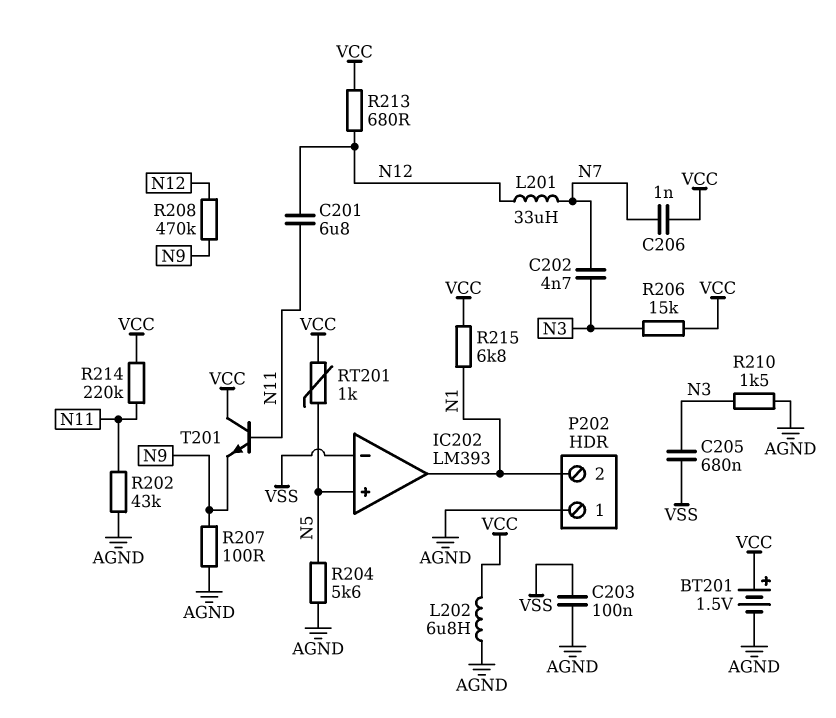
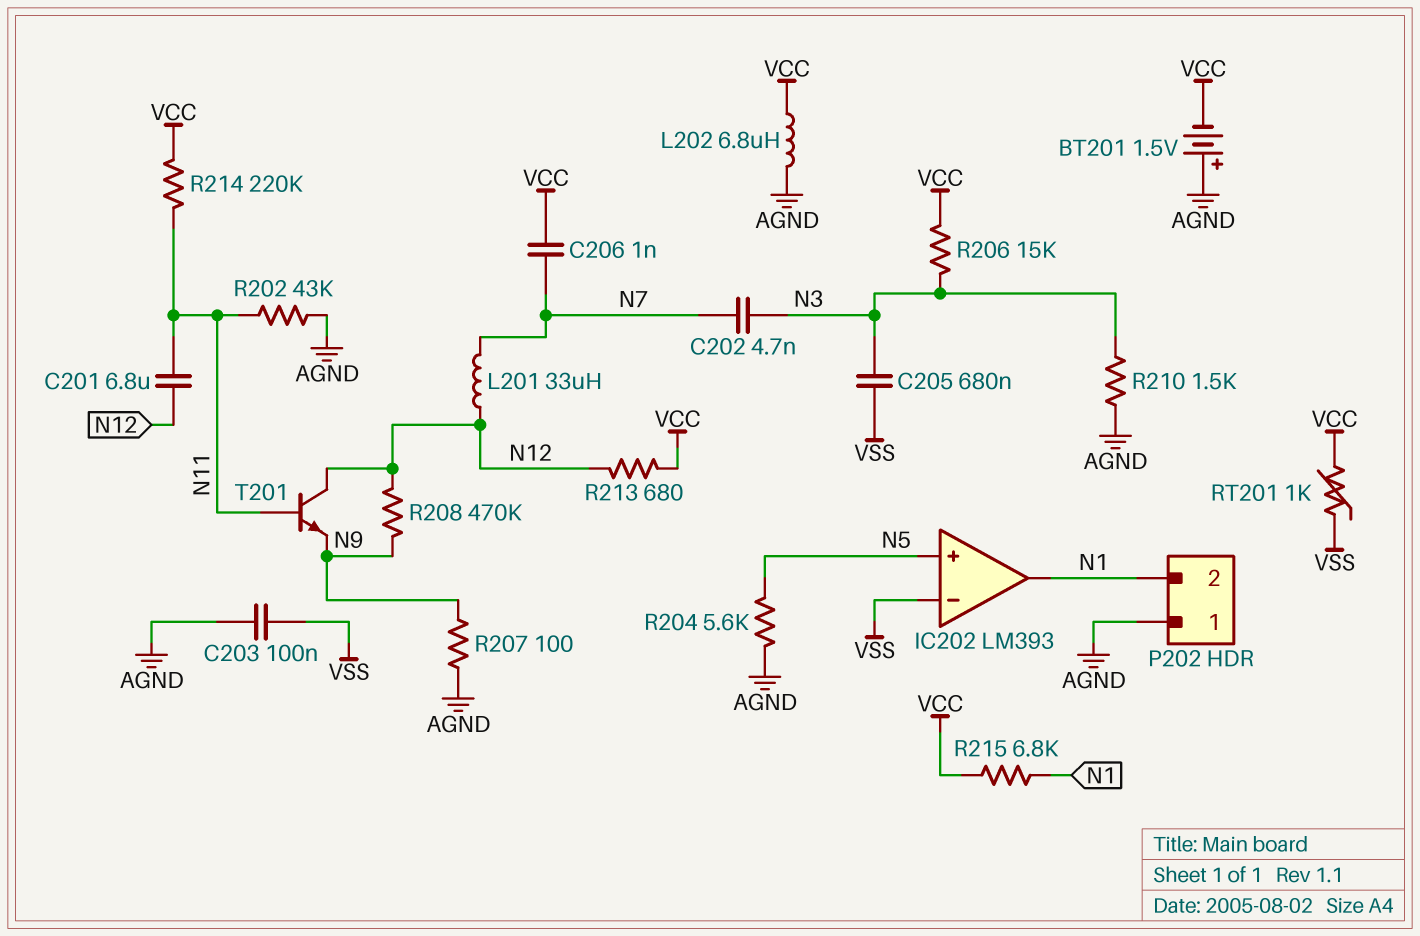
BT201: 1.5V (plus VCC, minus AGND) -> 1.5V (plus AGND, minus VCC)
RT201: 1k (N5, VCC) -> 1k (VCC, VSS)
T201: NPN (B N11, C VCC, E N9) -> NPN (B N11, C N12, E N9)

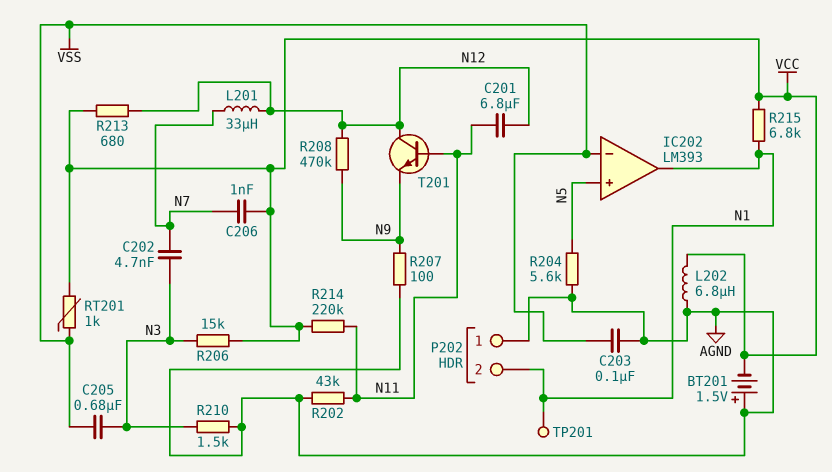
TP201: none -> test point (N1)

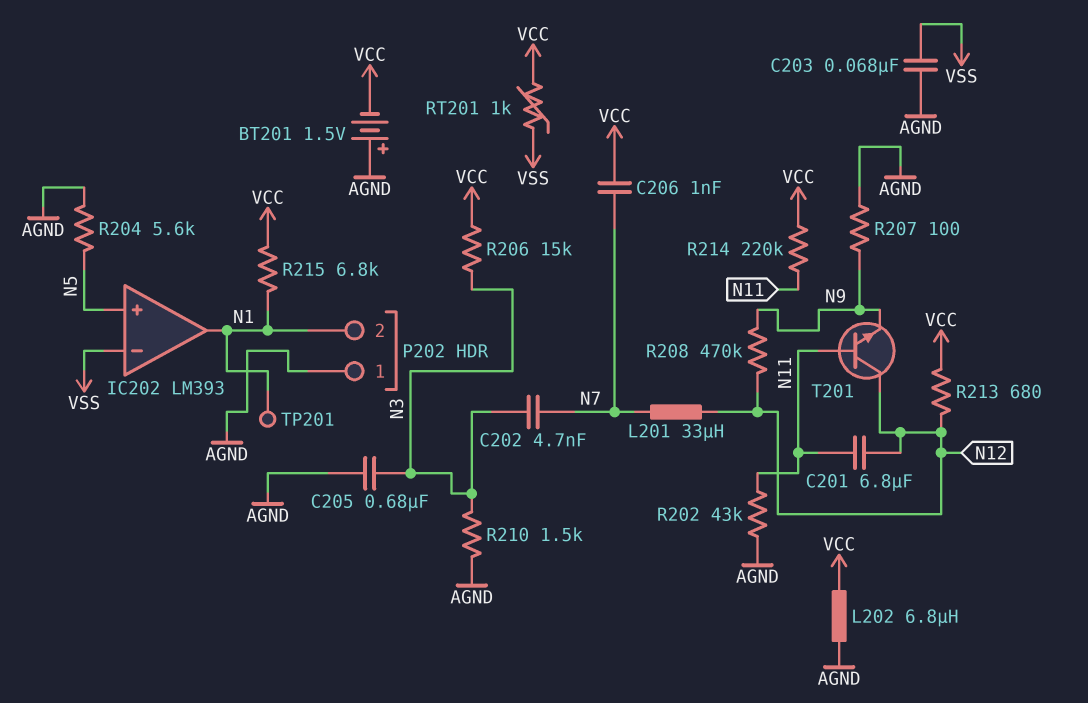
C203: 100nF (AGND, VSS) -> 68nF (AGND, VSS)
C205: 680nF (N3, VSS) -> 680nF (AGND, N3)

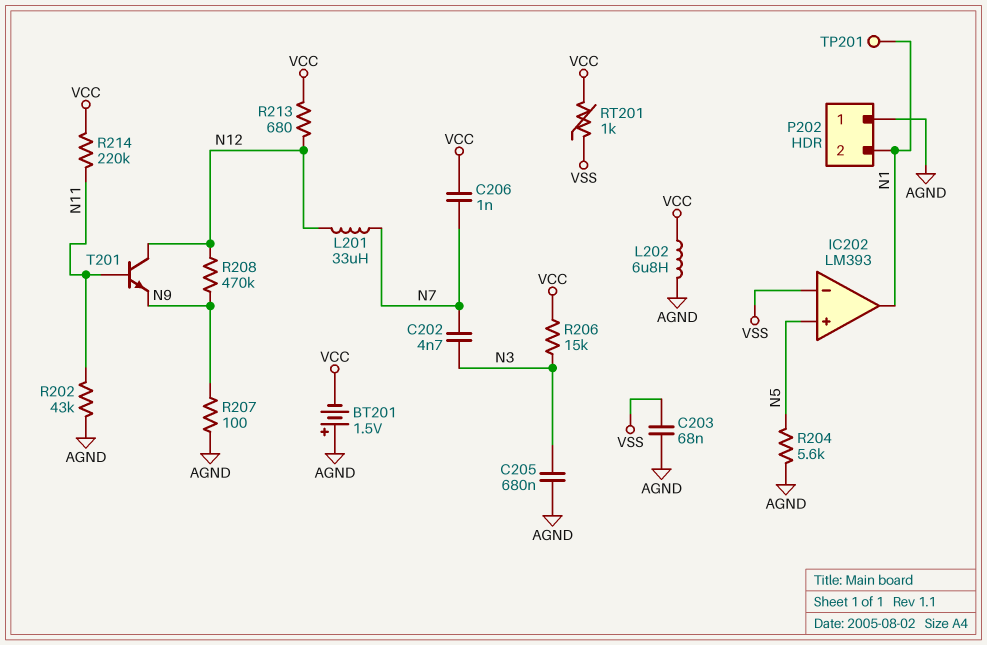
C201: 6.8uF (N11, N12) -> none
R210: 1.5k (AGND, N3) -> none
R215: 6.8k (N1, VCC) -> none

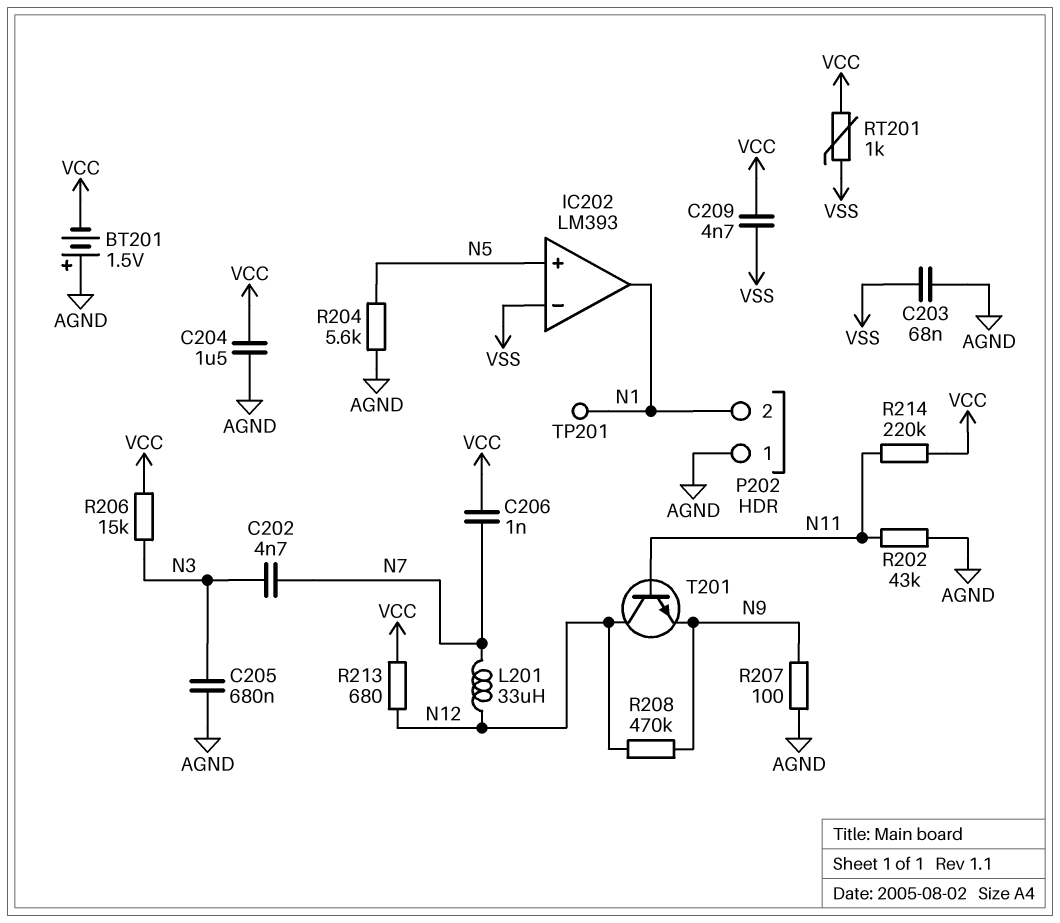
C204: none -> 1.5uF (AGND, VCC)
C209: none -> 4.7nF (VCC, VSS)
L202: 6.8uH (AGND, VCC) -> none

